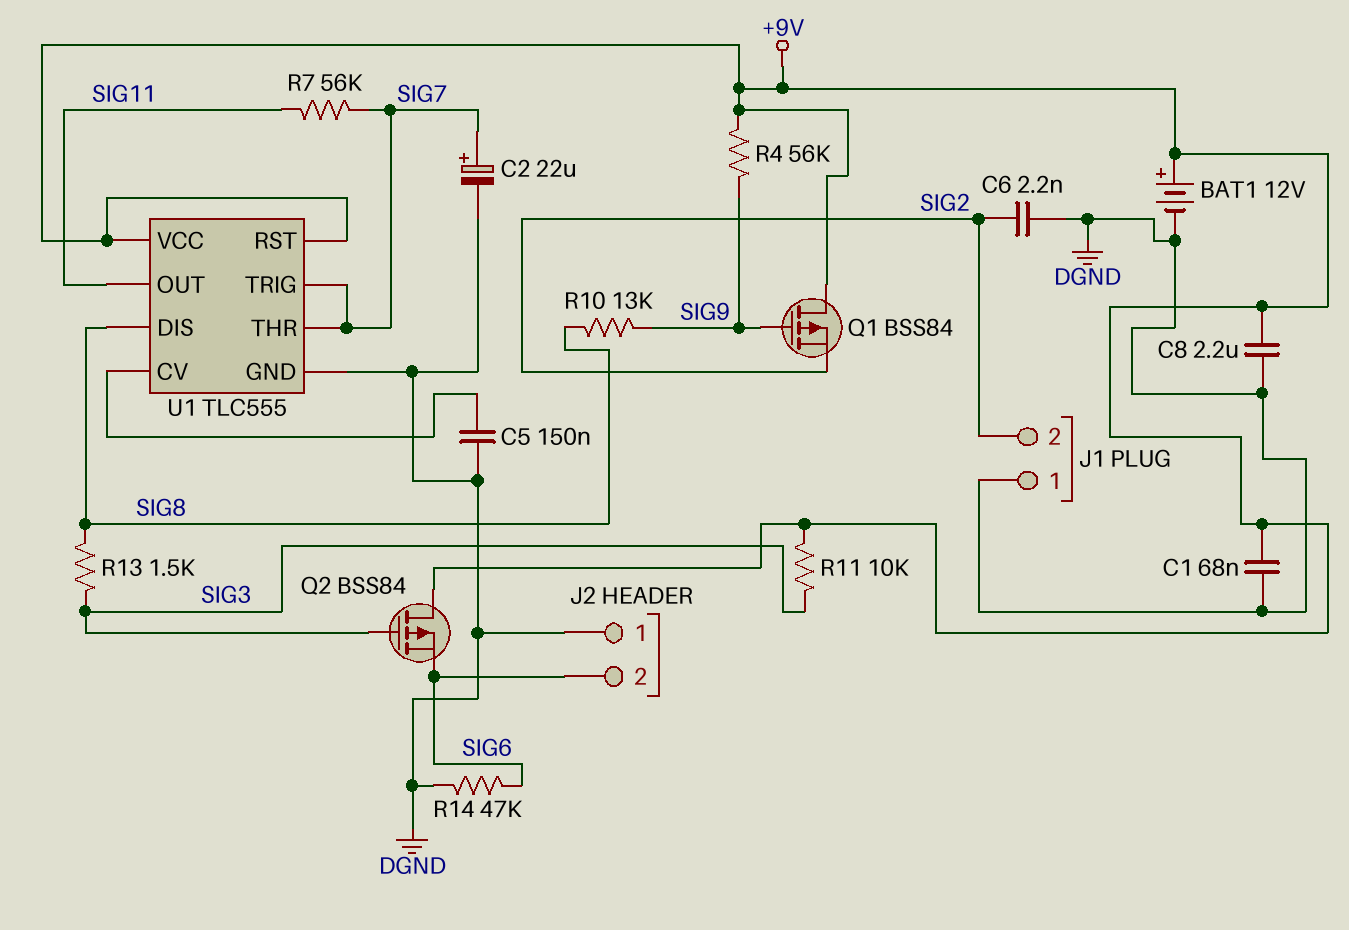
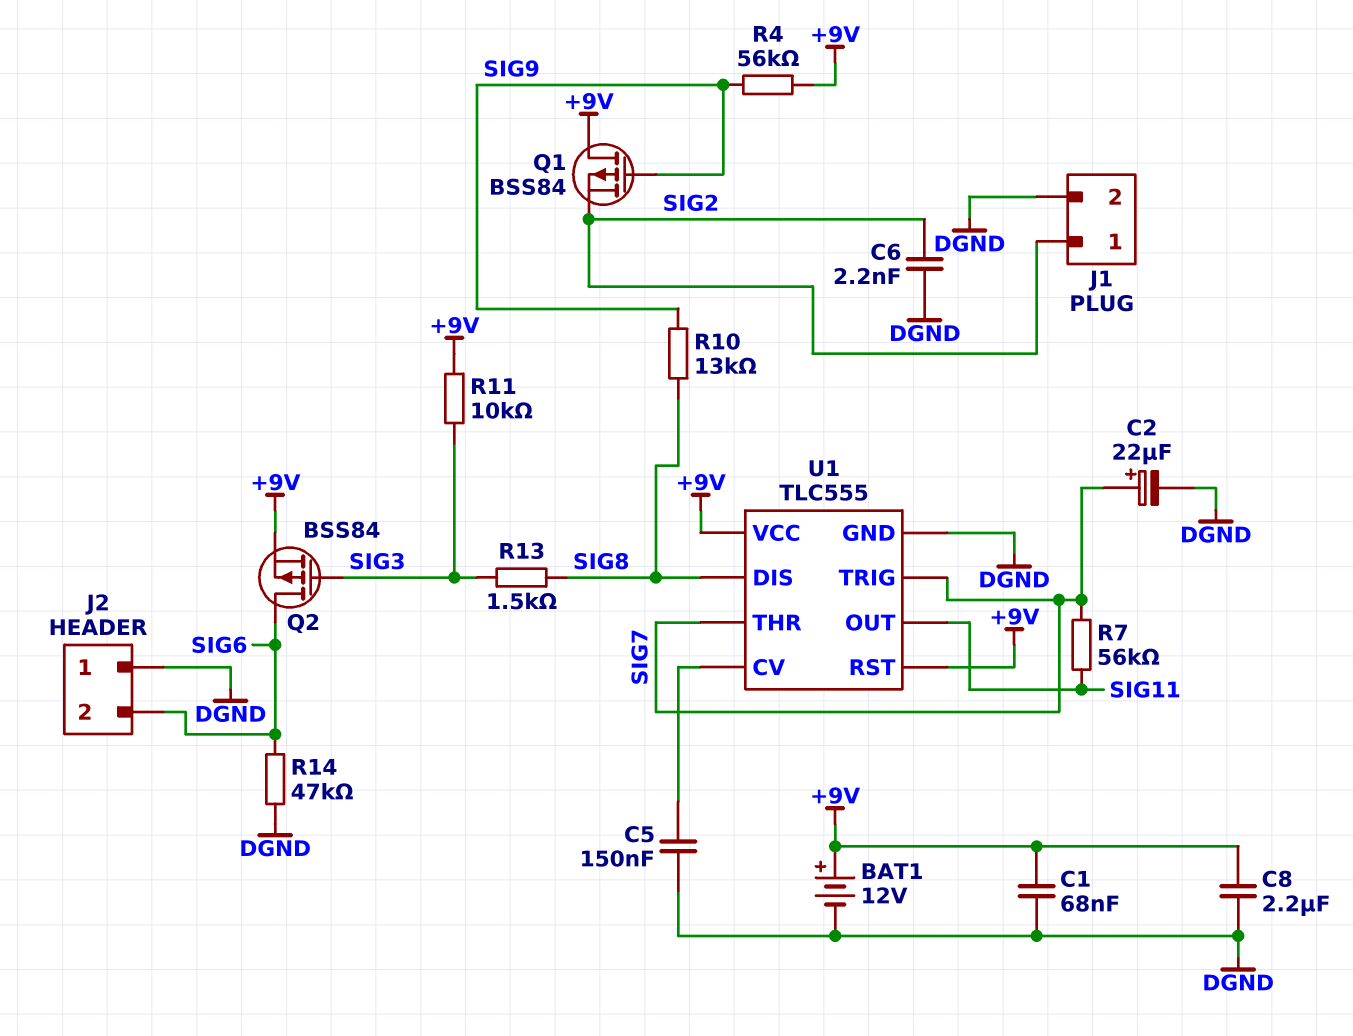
J1 pin 1: DGND -> SIG2
J1 pin 2: SIG2 -> DGND
Q2: PMOS BSS84 (G SIG3, D +9V, S SIG6) -> PMOS BSS84 (G SIG3, D SIG6, S +9V)

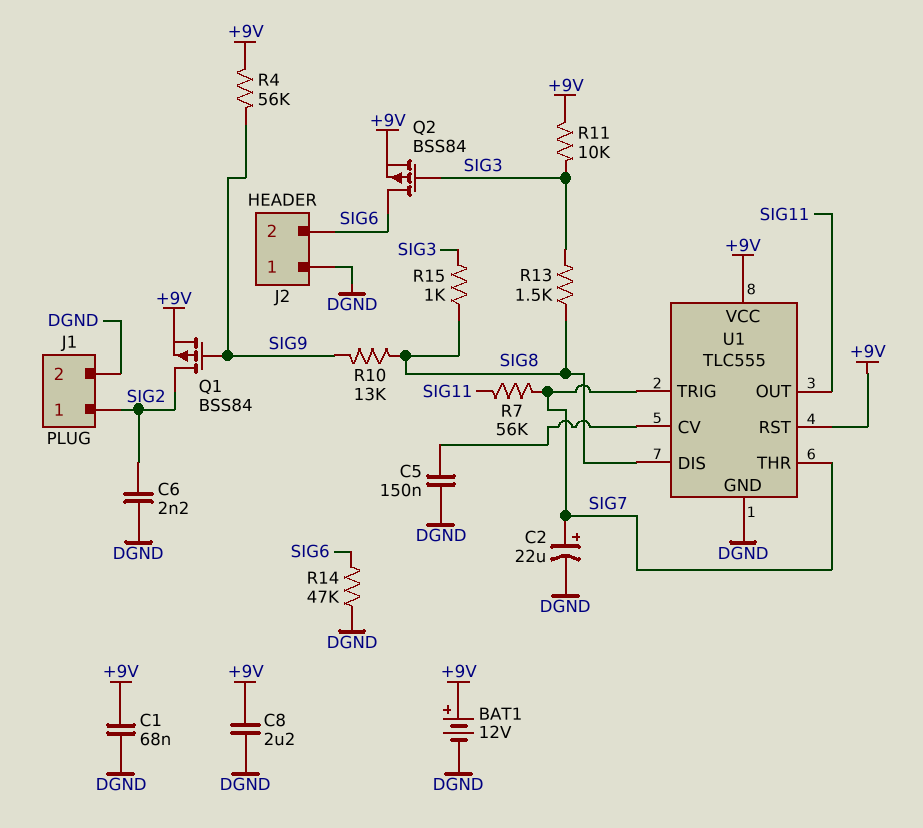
Q1: PMOS BSS84 (G SIG9, D +9V, S SIG2) -> PMOS BSS84 (G SIG9, D SIG2, S +9V)
R15: none -> 1k (SIG3, SIG8)

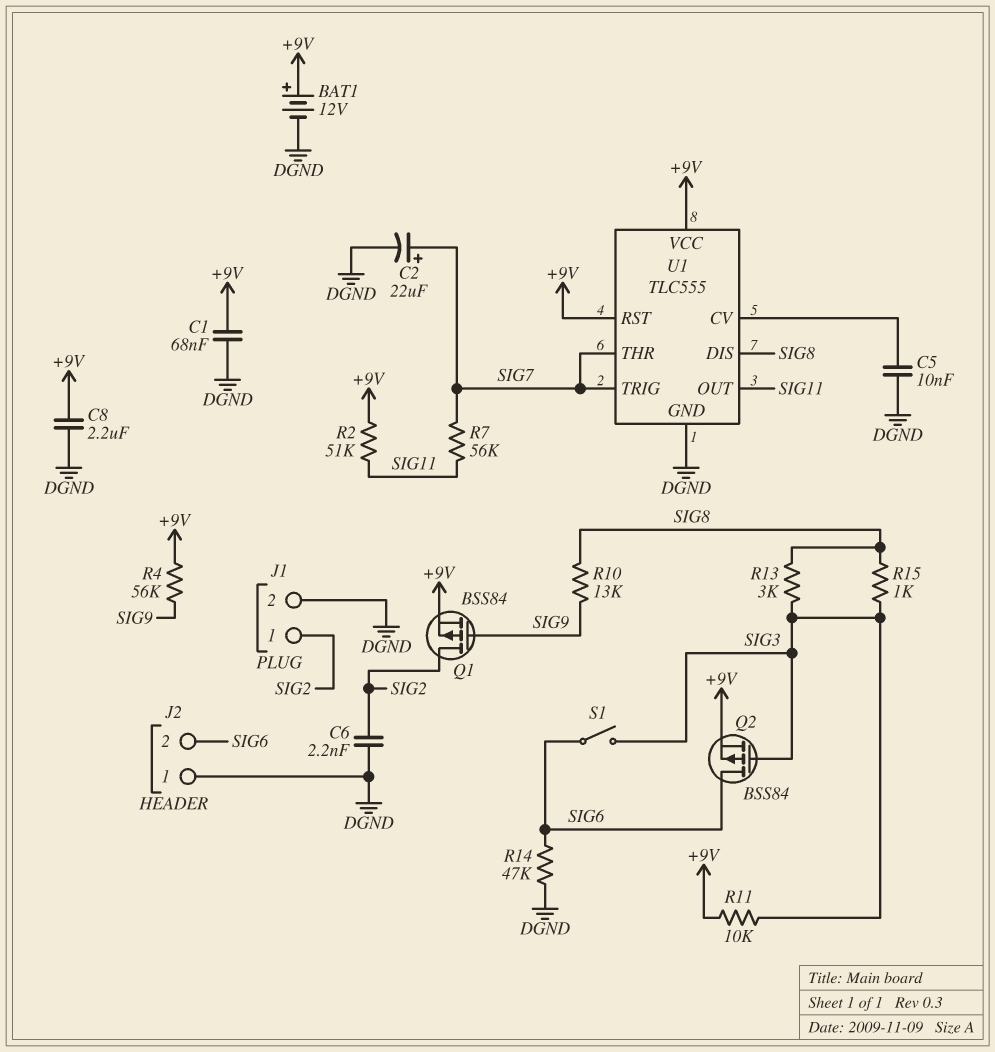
C5: 150nF (DGND, U1/CV) -> 10nF (DGND, U1/CV)
R2: none -> 51k (+9V, SIG11)
R13: 1.5k (SIG3, SIG8) -> 3k (SIG3, SIG8)
S1: none -> switch (SIG3, SIG6)

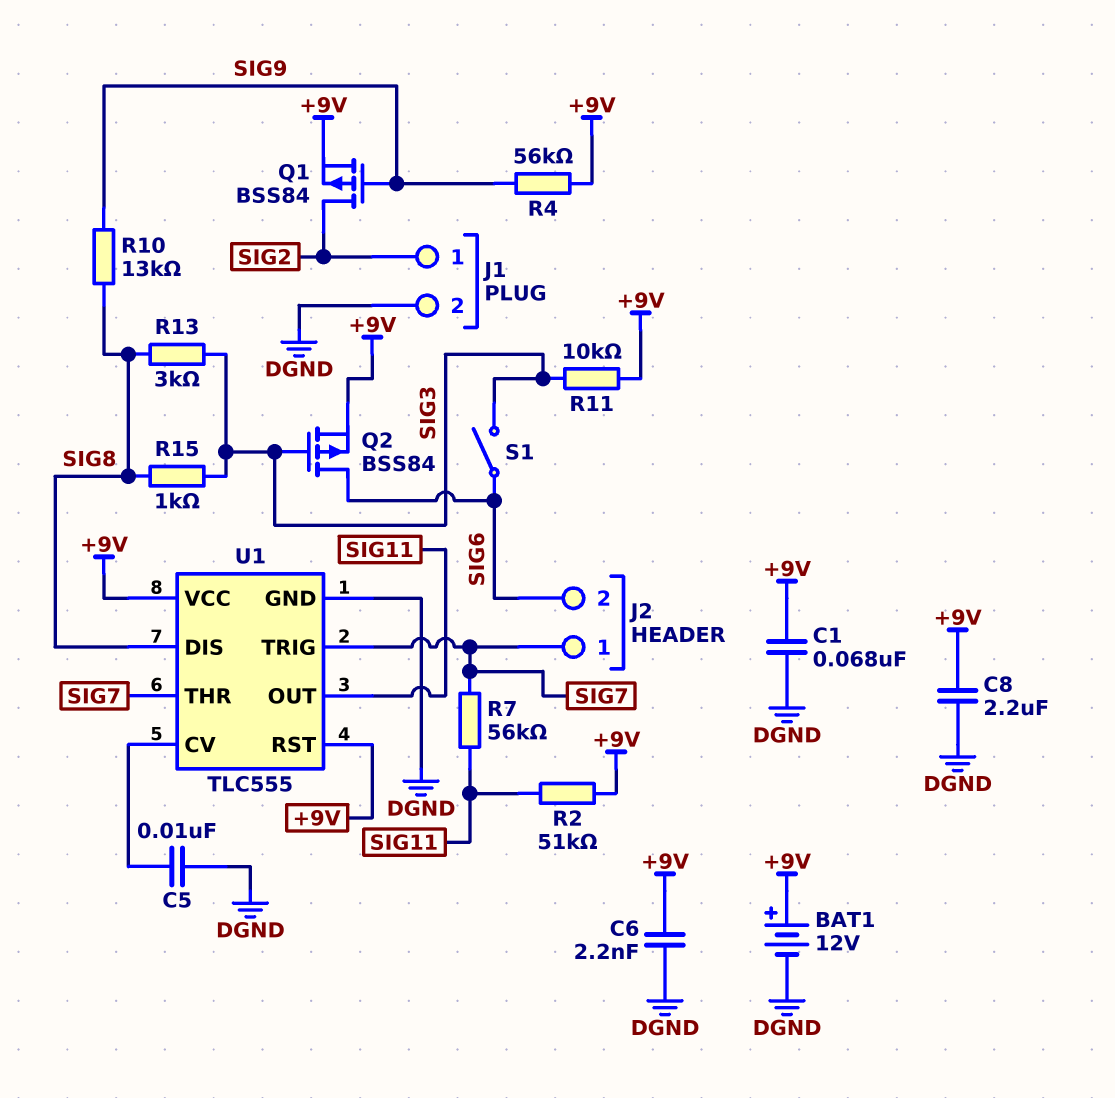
C2: 22uF (plus SIG7, minus DGND) -> none
C6: 2.2nF (DGND, SIG2) -> 2.2nF (+9V, DGND)
J2 pin 1: DGND -> SIG7
R14: 47k (DGND, SIG6) -> none

